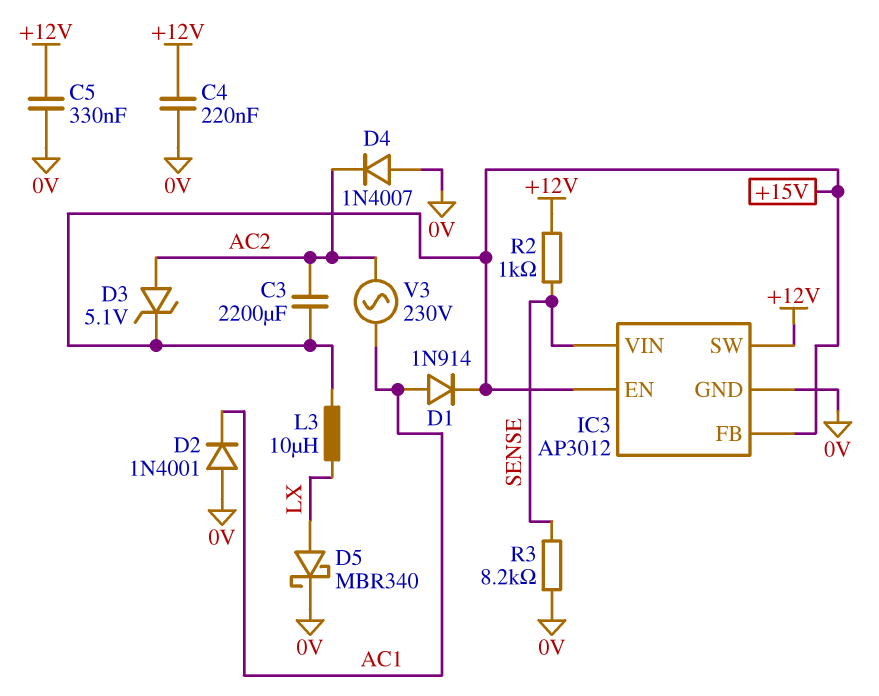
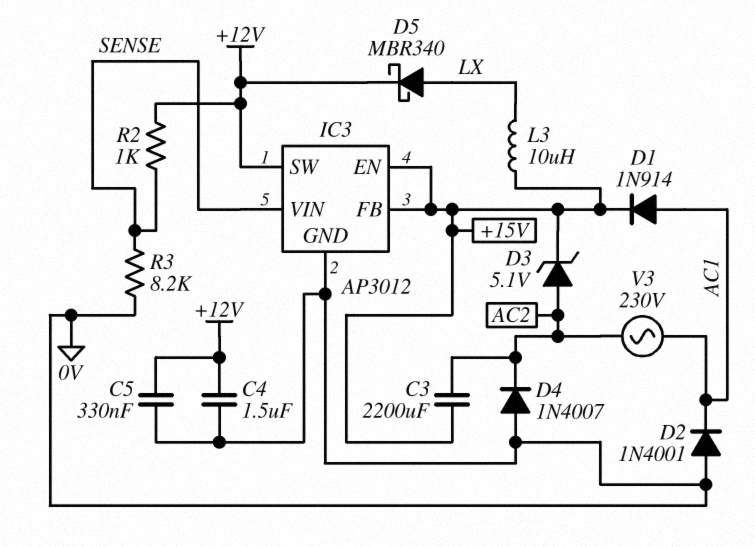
C4: 220nF (+12V, 0V) -> 1.5uF (+12V, 0V)
D5: schottky MBR340 (A LX, K 0V) -> schottky MBR340 (A LX, K +12V)

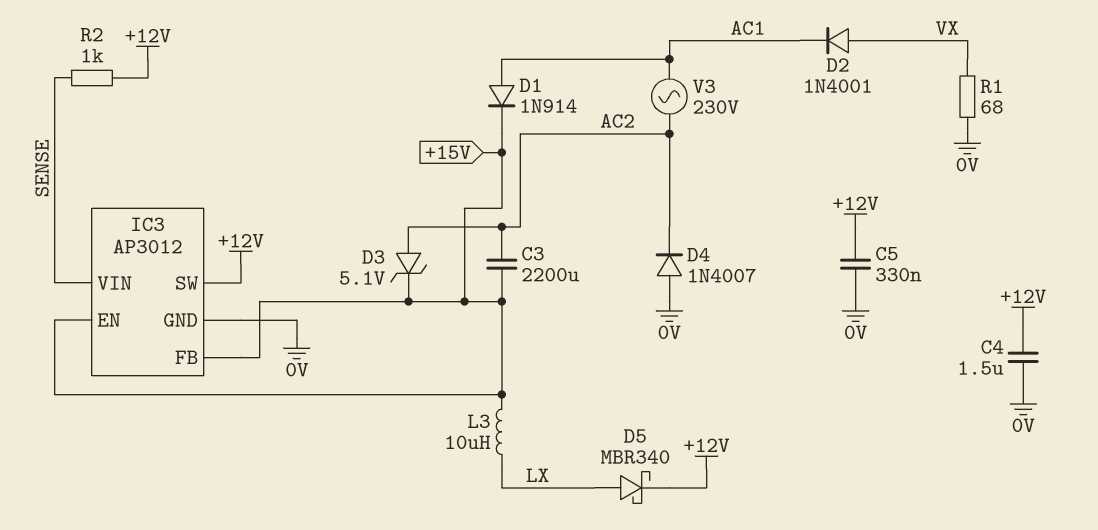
D2: diode 1N4001 (A 0V, K AC1) -> diode 1N4001 (A VX, K AC1)
R1: none -> 68 (0V, VX)
R3: 8.2k (0V, SENSE) -> none

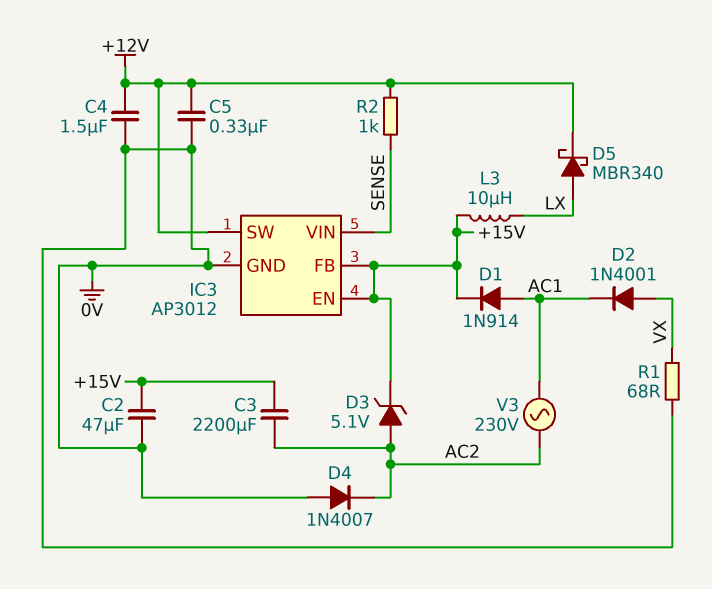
C2: none -> 47uF (+15V, 0V)

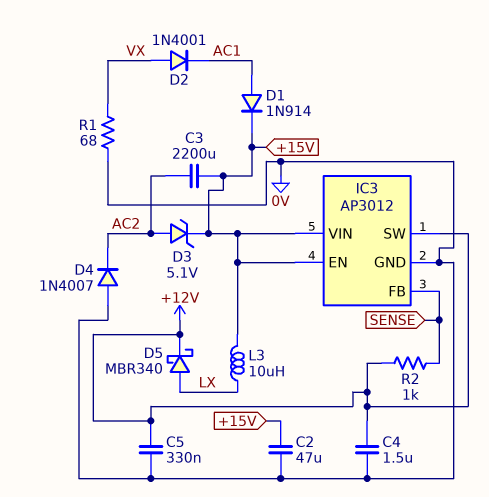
IC3 pin FB: +15V -> SENSE
IC3 pin VIN: SENSE -> +15V
V3: AC 230V (AC1, AC2) -> none

